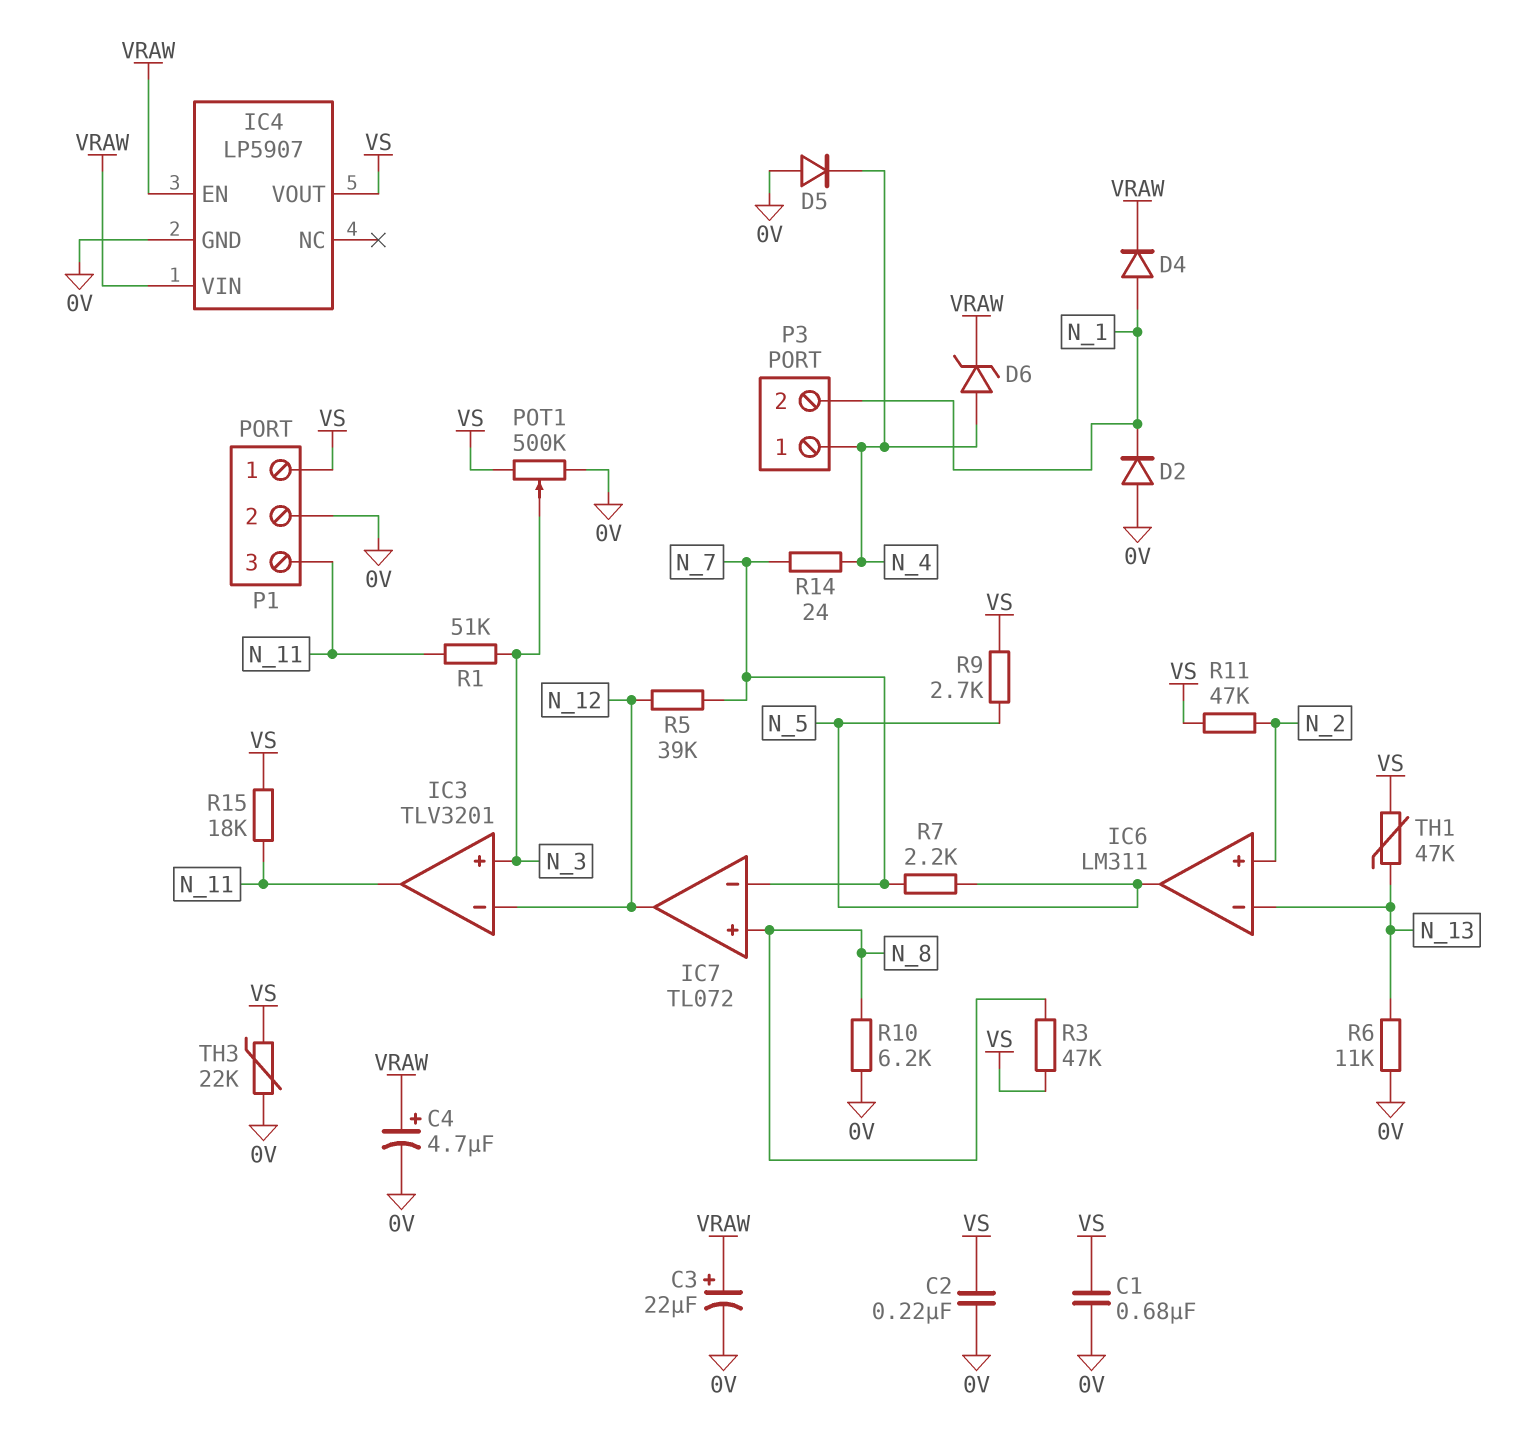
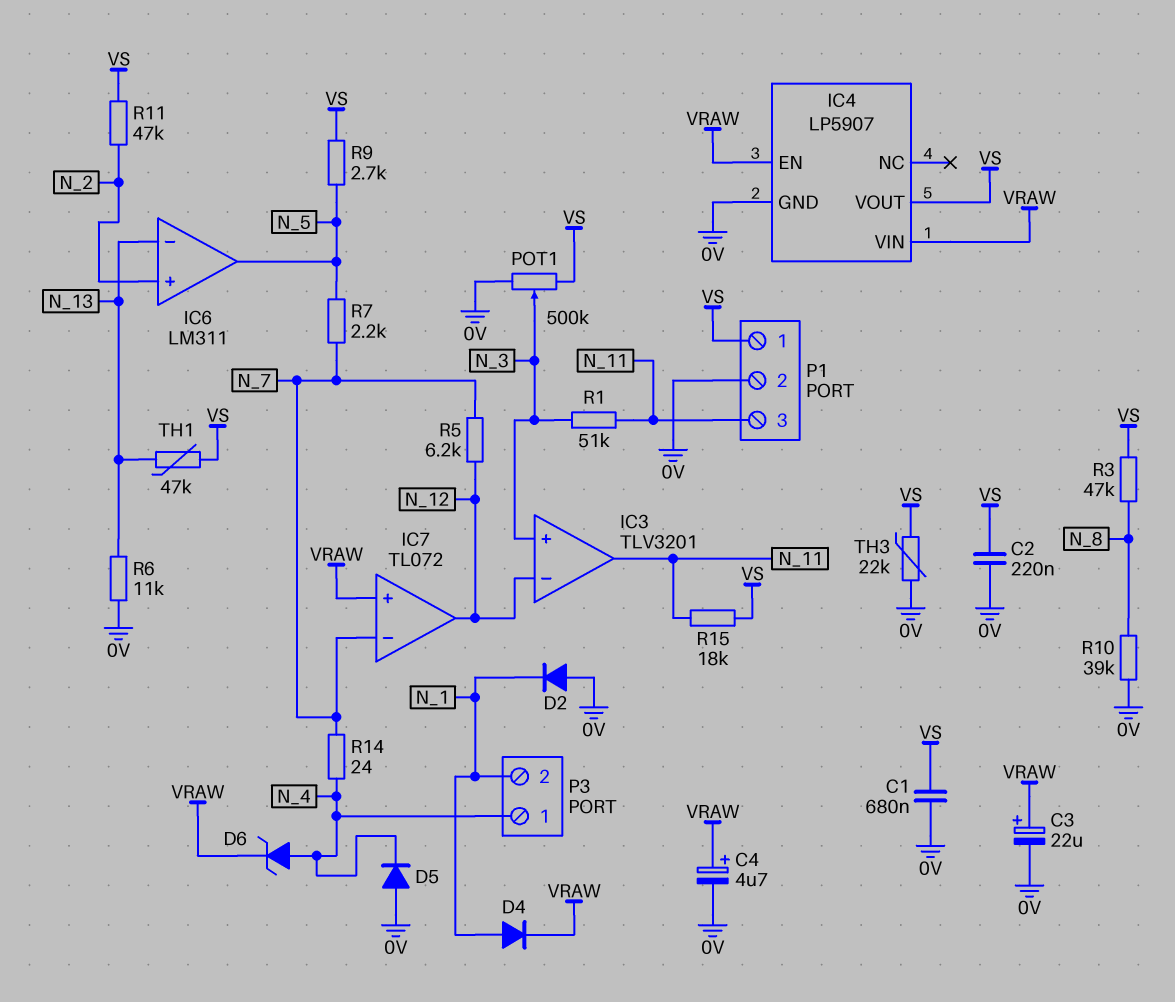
IC7 pin in+: N_8 -> VRAW
R5: 39k (N_7, N_12) -> 6.2k (N_7, N_12)
R10: 6.2k (0V, N_8) -> 39k (0V, N_8)

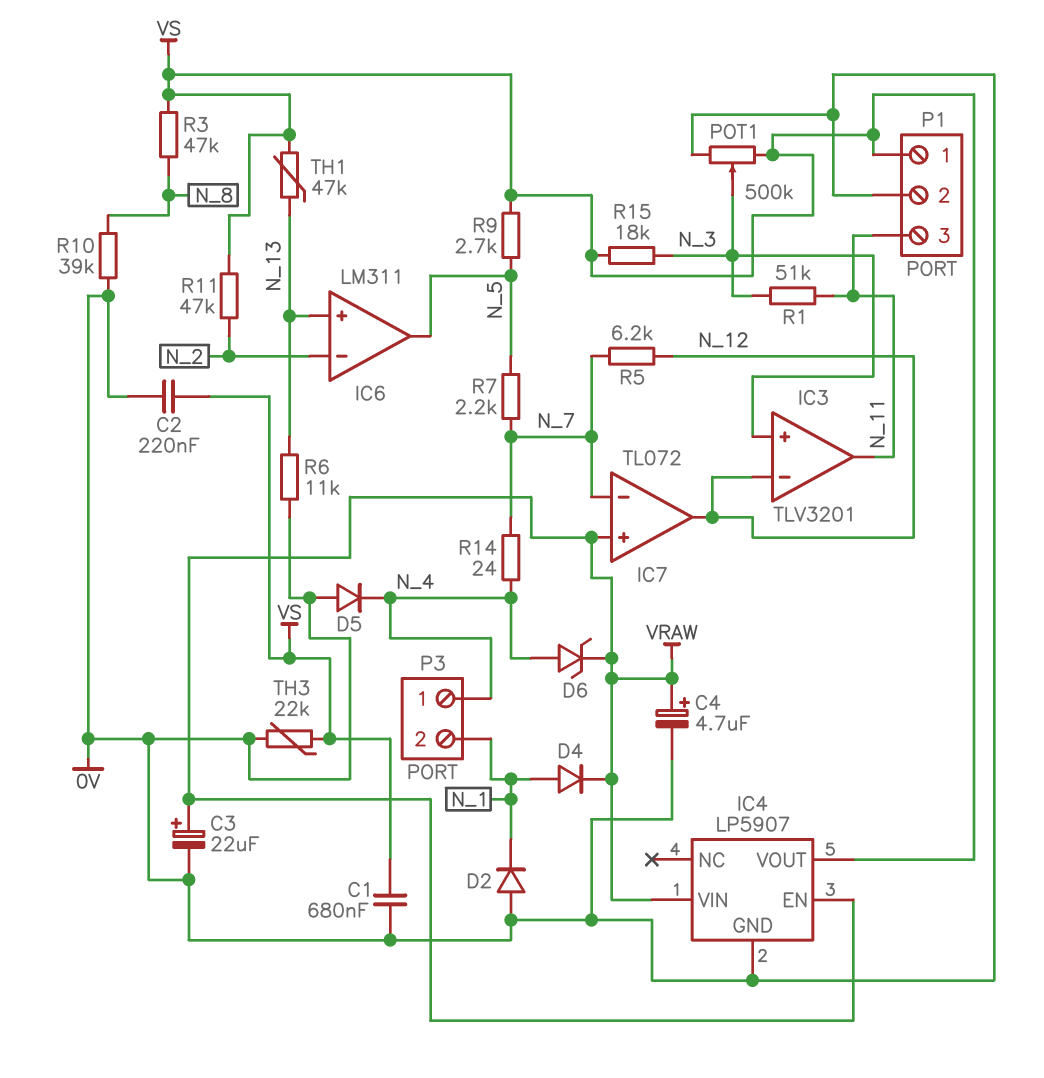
IC6 pin in+: N_2 -> N_13
IC6 pin in-: N_13 -> N_2
R15: 18k (N_11, VS) -> 18k (N_3, VS)

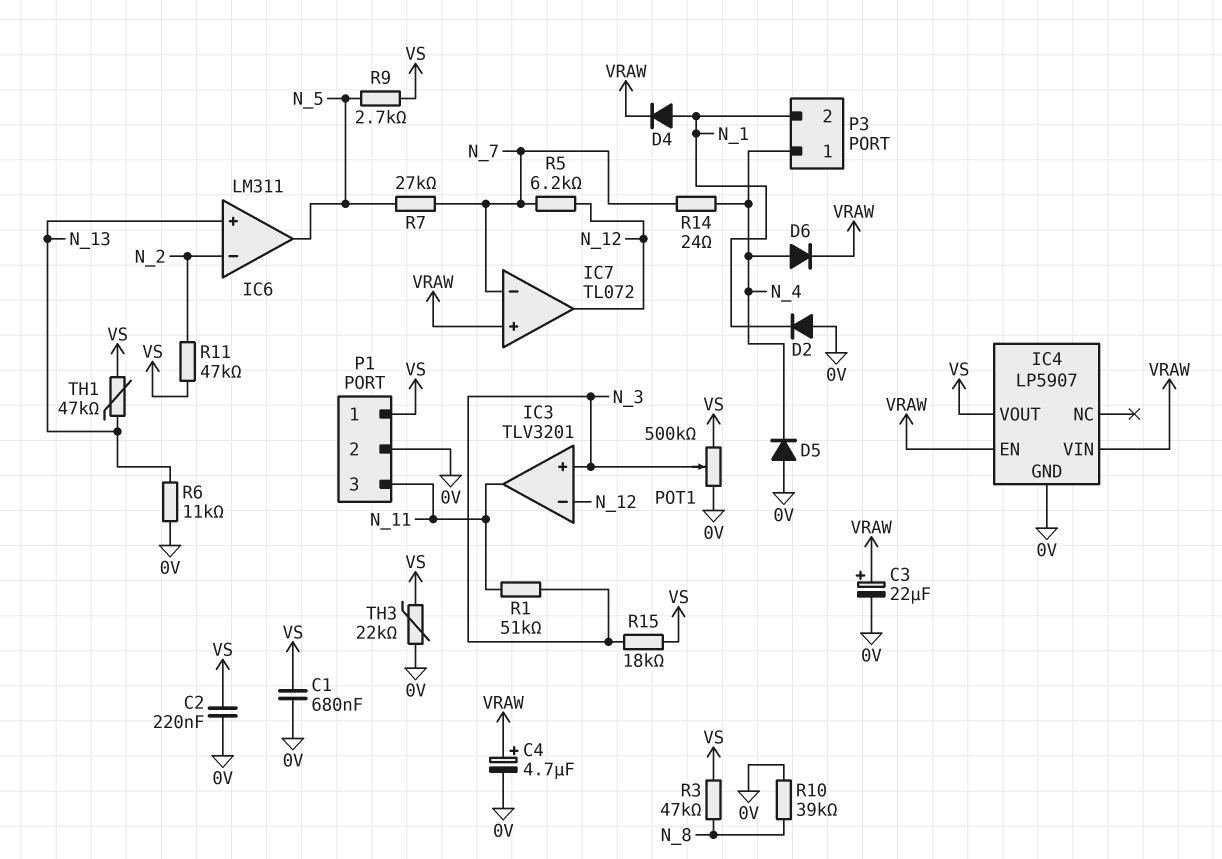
D6: zener (A N_4, K VRAW) -> diode (A N_4, K VRAW)
R7: 2.2k (N_5, N_7) -> 27k (N_5, N_7)

